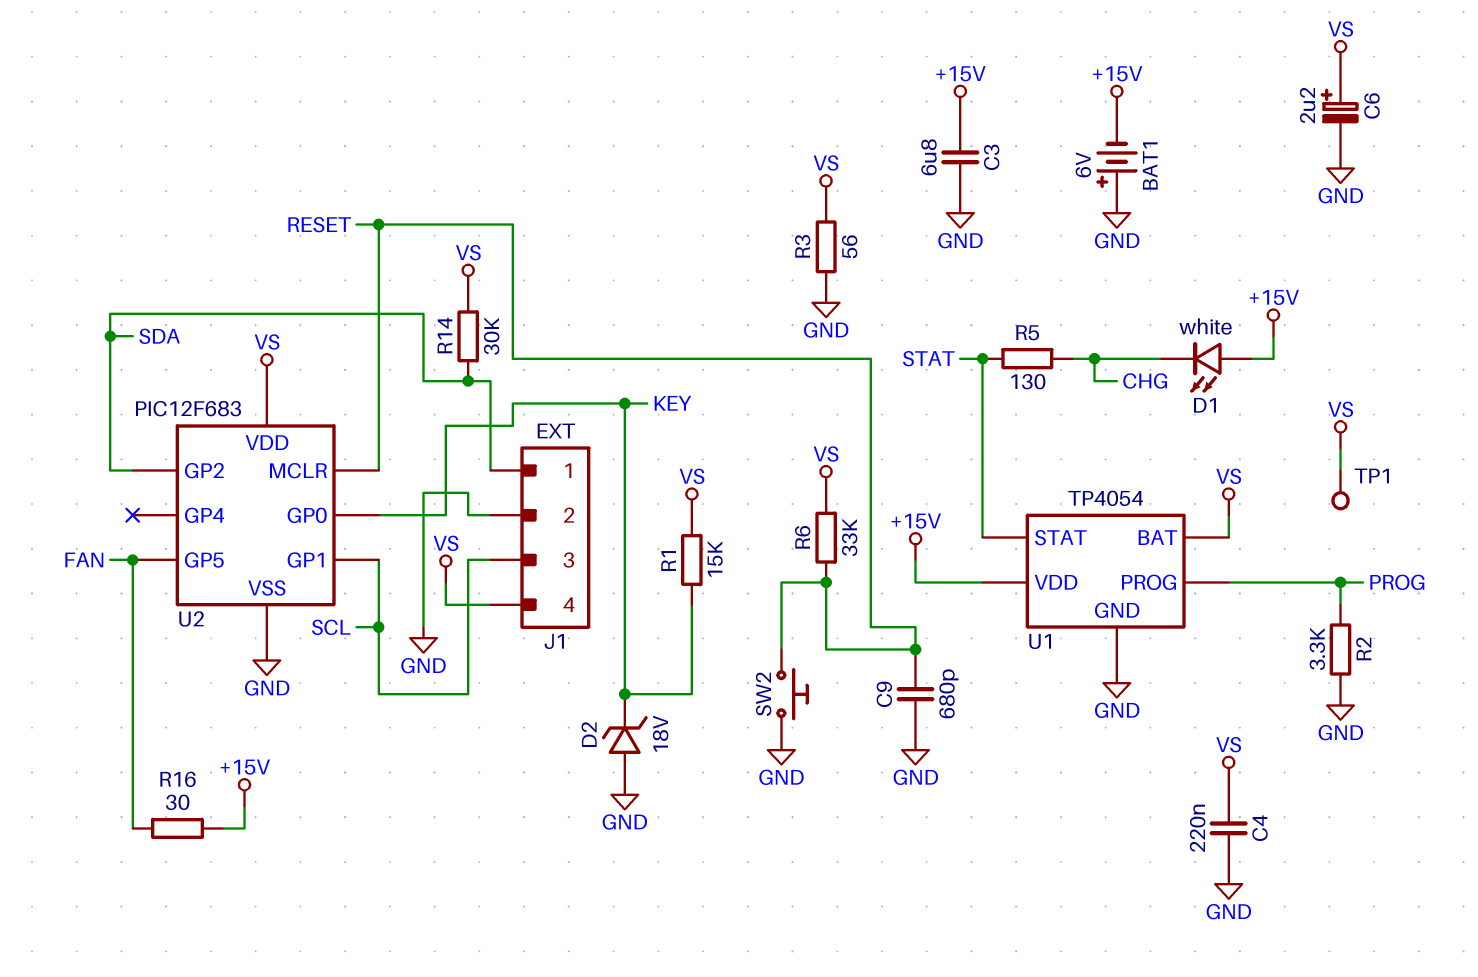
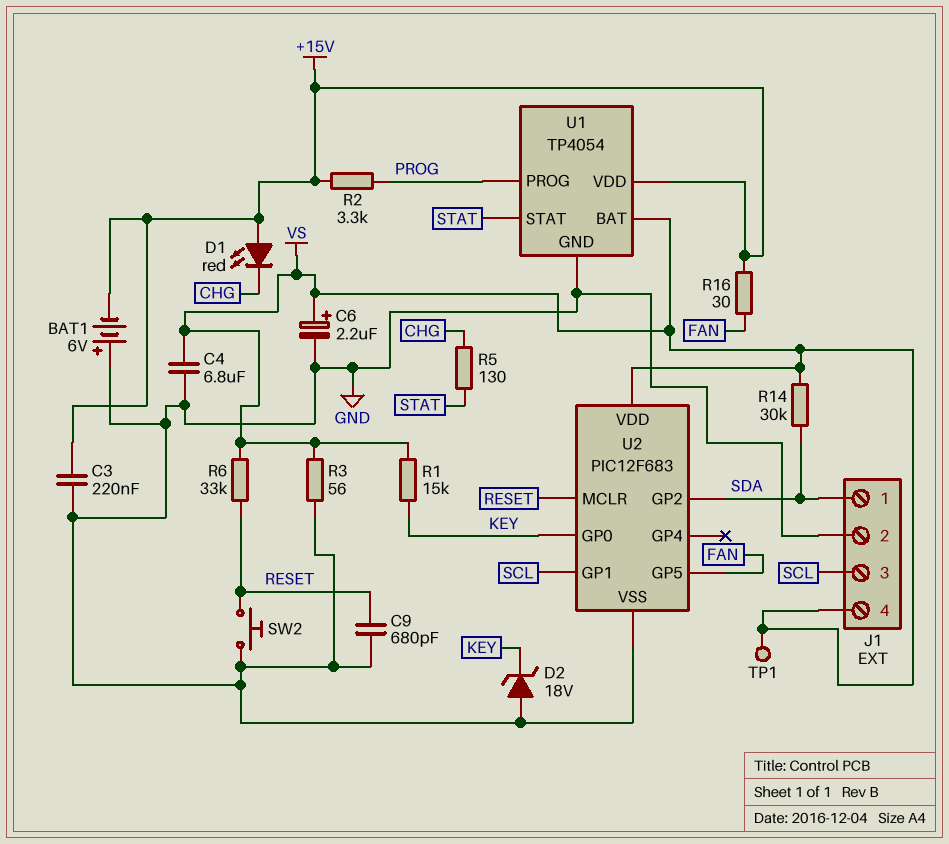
C3: 6.8uF (+15V, GND) -> 220nF (+15V, GND)
C4: 220nF (GND, VS) -> 6.8uF (GND, VS)
D1: LED white (A +15V, K CHG) -> LED red (A +15V, K CHG)
R2: 3.3k (GND, PROG) -> 3.3k (+15V, PROG)

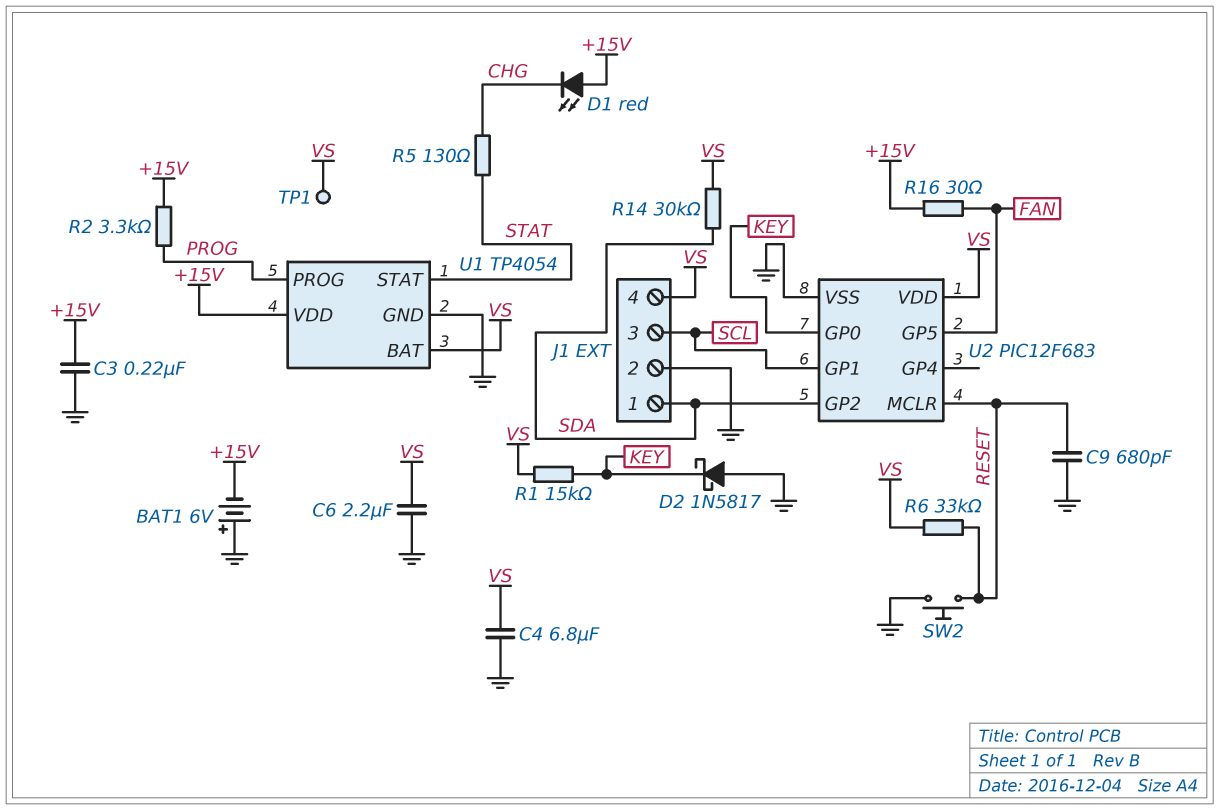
C6: 2.2uF (plus VS, minus GND) -> 2.2uF (GND, VS)
D2: zener 18V (A GND, K KEY) -> schottky 1N5817 (A GND, K KEY)
R3: 56 (GND, VS) -> none

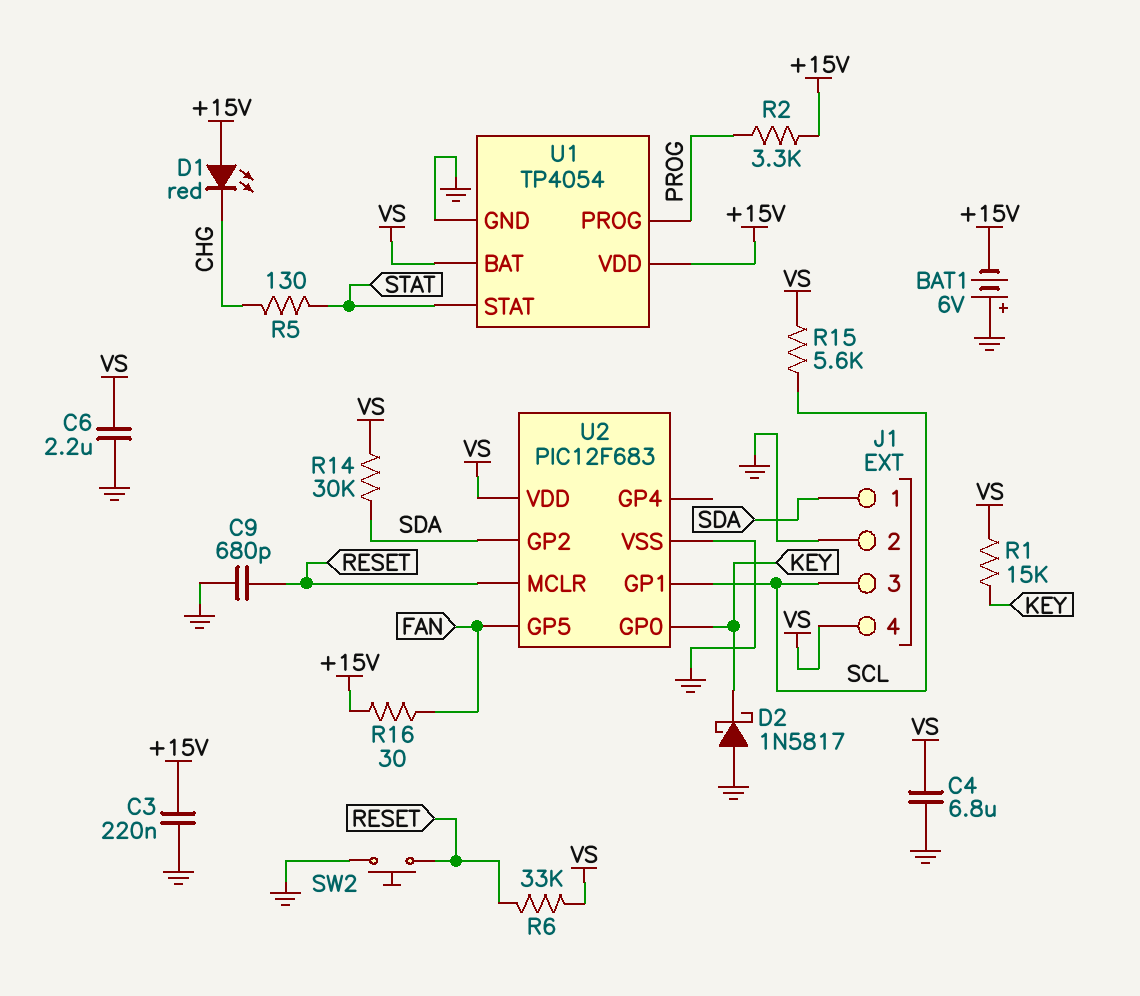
R15: none -> 5.6k (SCL, VS)
TP1: test point (VS) -> none

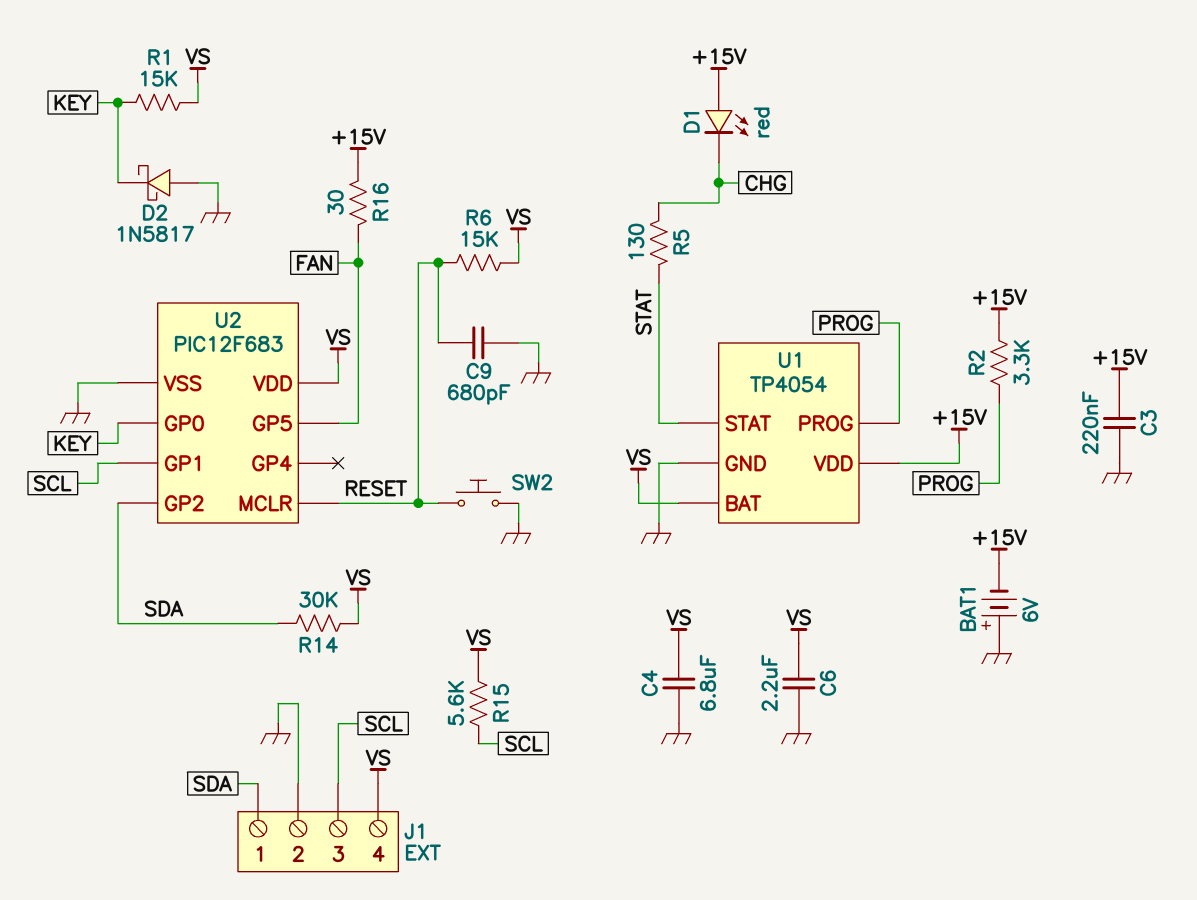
R6: 33k (RESET, VS) -> 15k (RESET, VS)

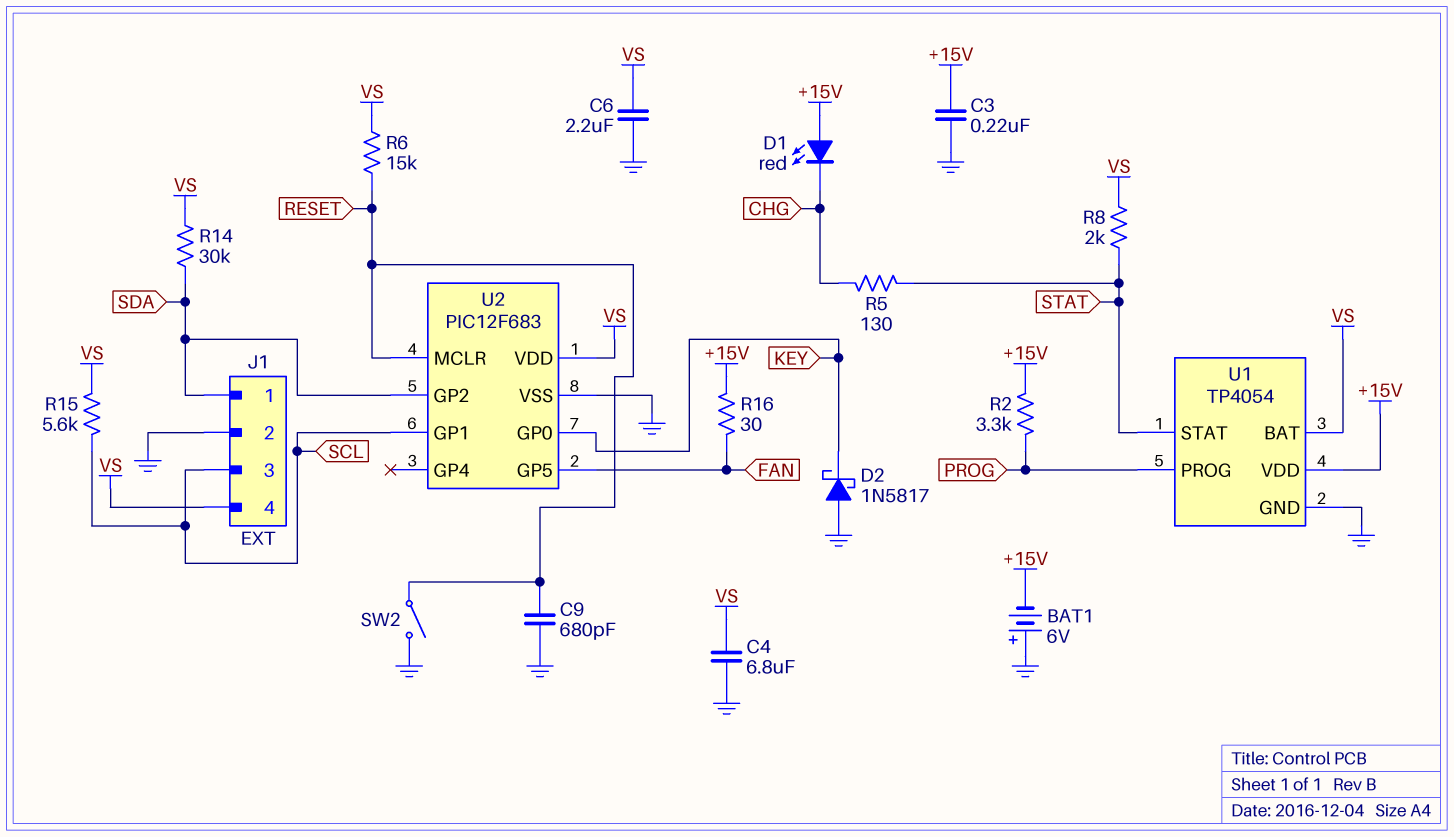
R1: 15k (KEY, VS) -> none
R8: none -> 2k (STAT, VS)
SW2: button (GND, RESET) -> switch (GND, RESET)

